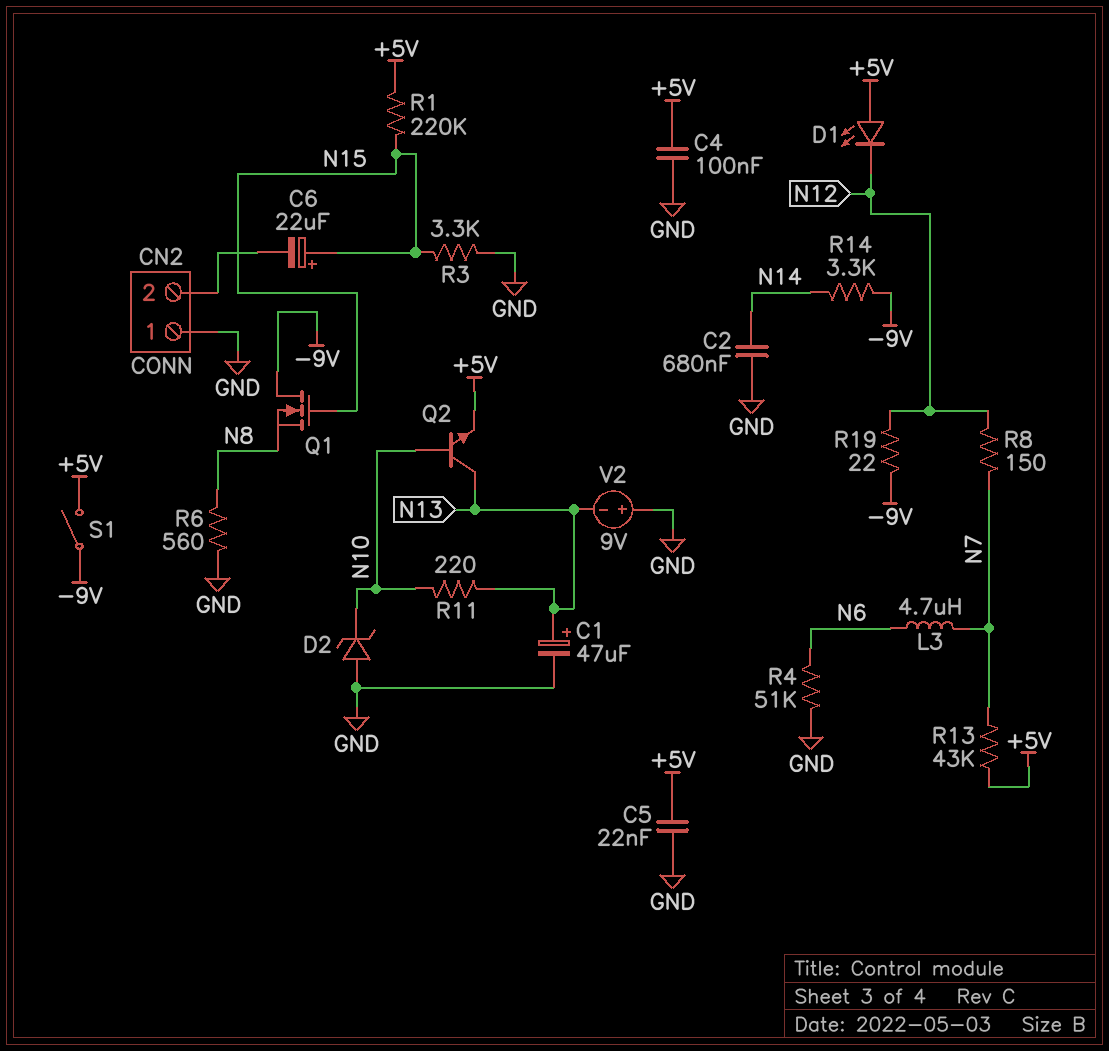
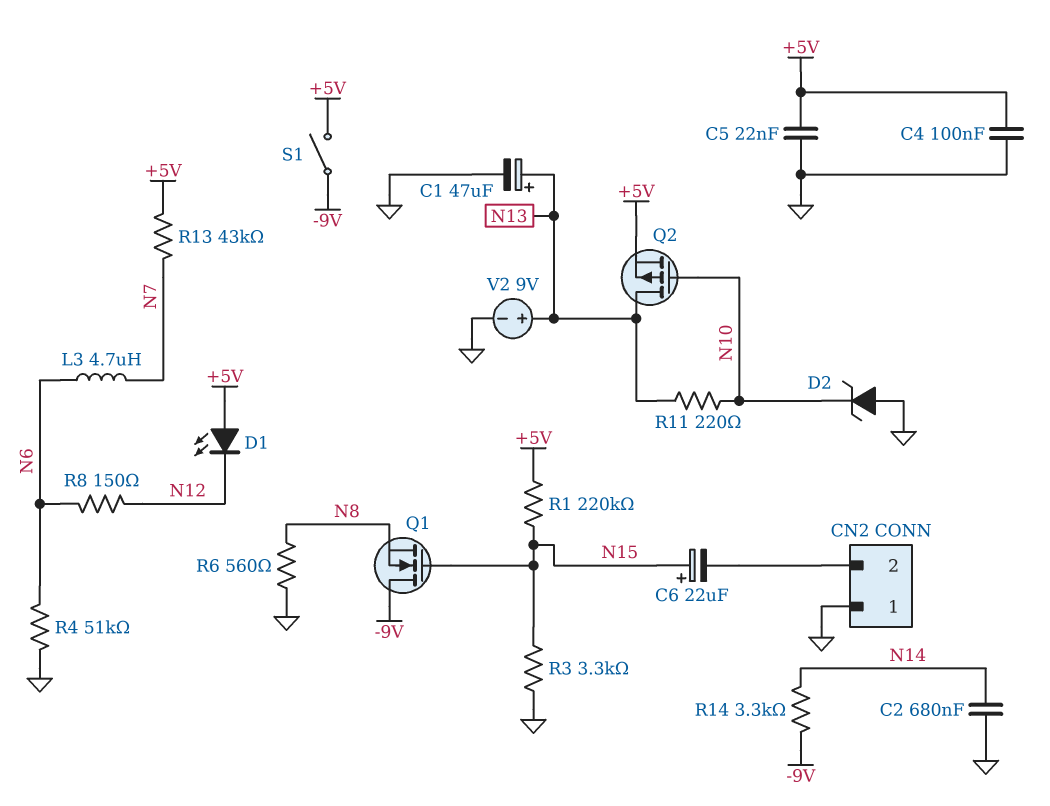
Q2: NPN (B N10, C N13, E +5V) -> PMOS (G N10, D N13, S +5V)
R8: 150 (N7, N12) -> 150 (N6, N12)
R19: 22 (-9V, N12) -> none
V2: 9V (plus GND, minus N13) -> 9V (plus N13, minus GND)

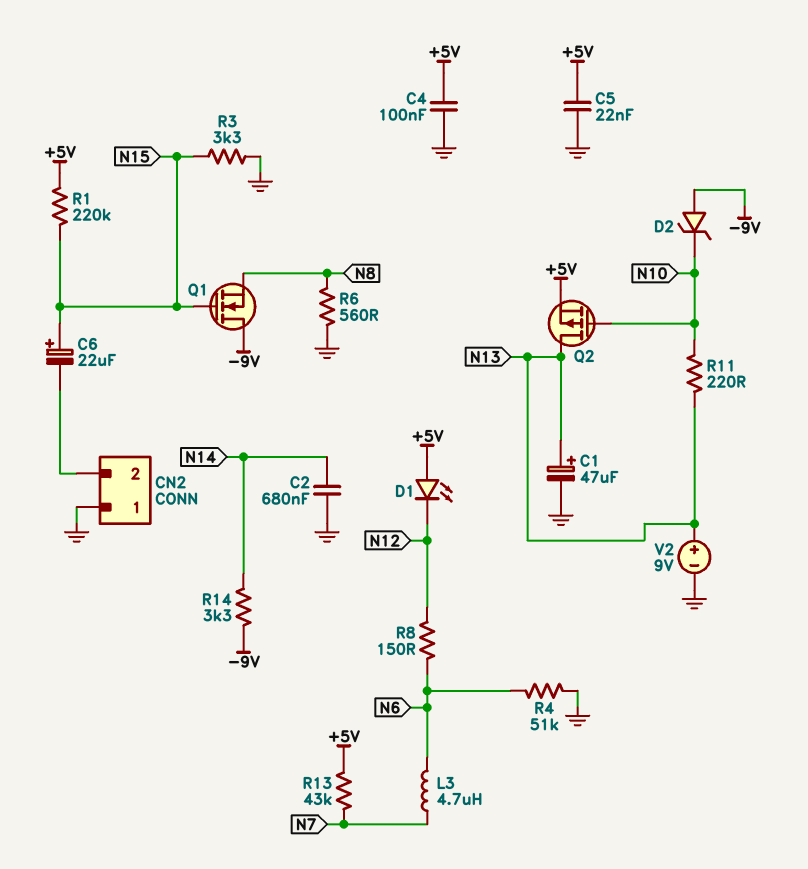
D2: zener (A GND, K N10) -> zener (A -9V, K N10)
S1: switch (+5V, -9V) -> none

